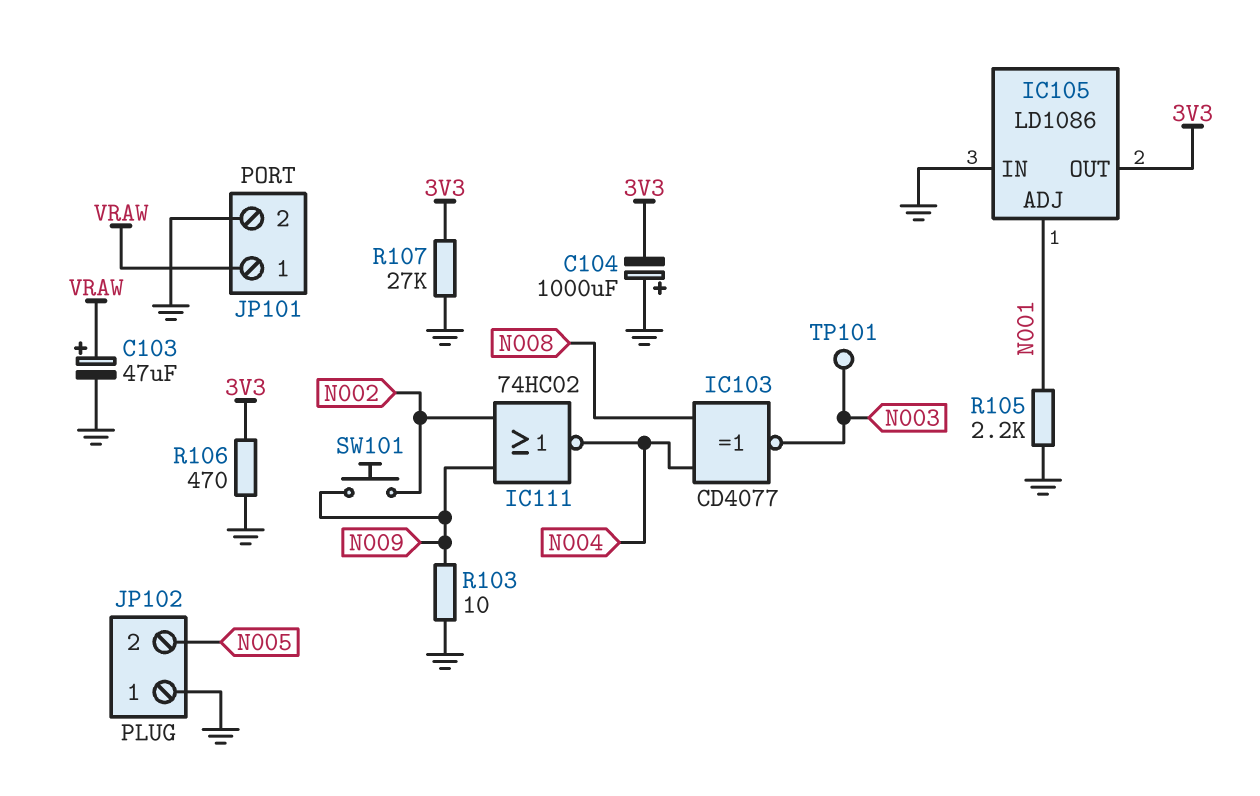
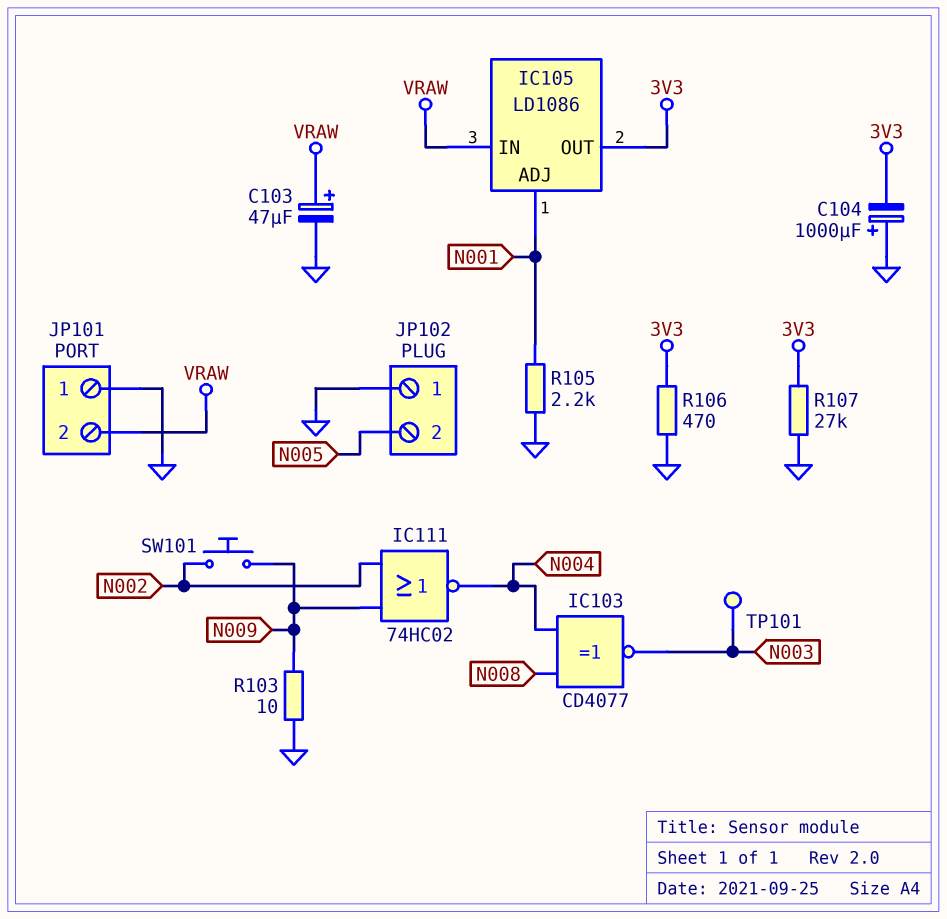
IC105 pin IN: GND -> VRAW
JP101 pin 1: VRAW -> GND
JP101 pin 2: GND -> VRAW

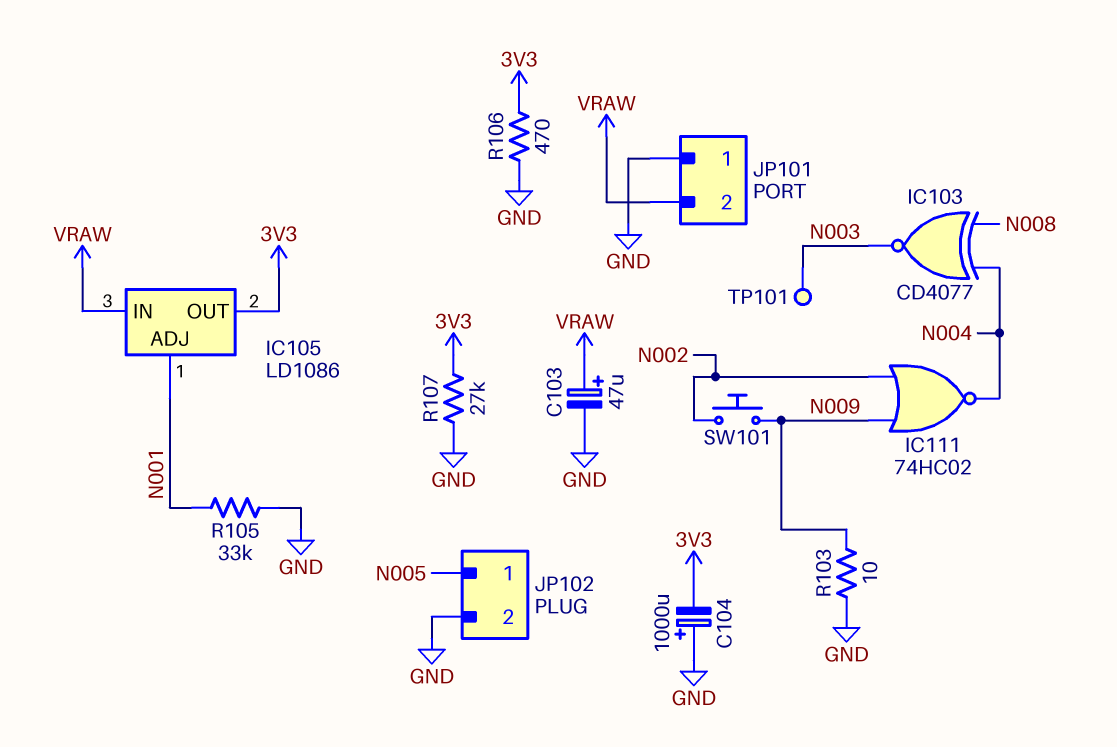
JP102 pin 1: GND -> N005
JP102 pin 2: N005 -> GND
R105: 2.2k (GND, N001) -> 33k (GND, N001)

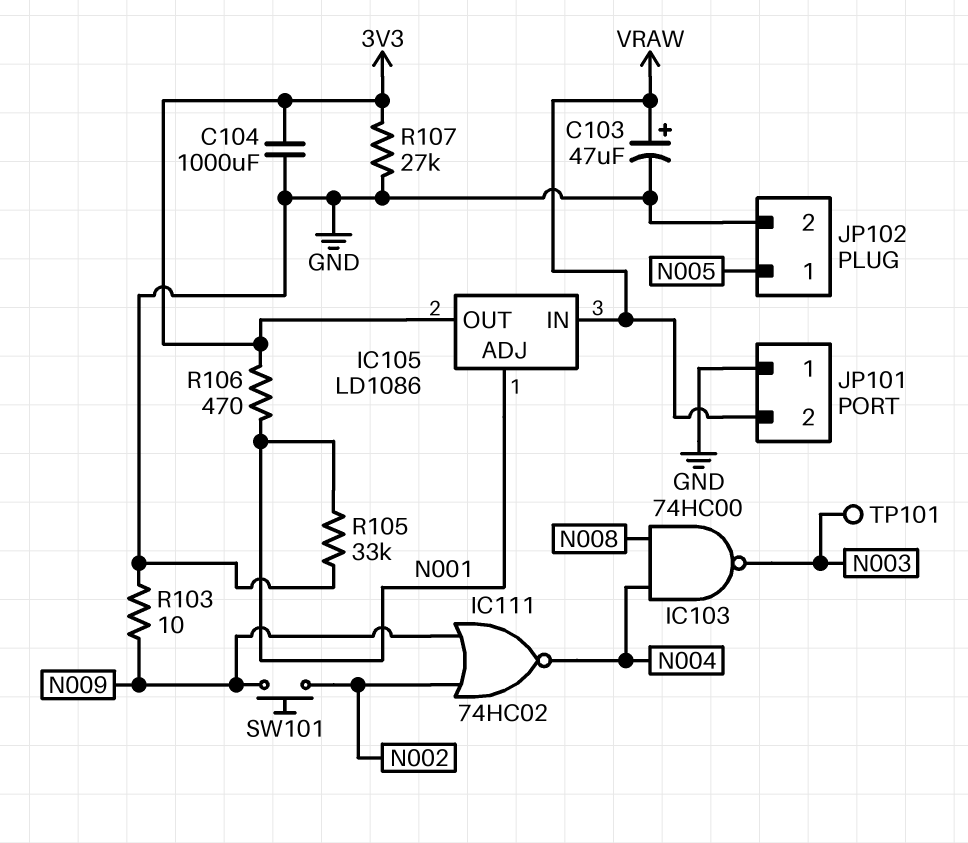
C104: 1000uF (plus GND, minus 3V3) -> 1000uF (3V3, GND)
IC103: XNOR CD4077 (in N004, in N008, out N003) -> NAND 74HC00 (in N004, in N008, out N003)
R106: 470 (3V3, GND) -> 470 (3V3, N001)

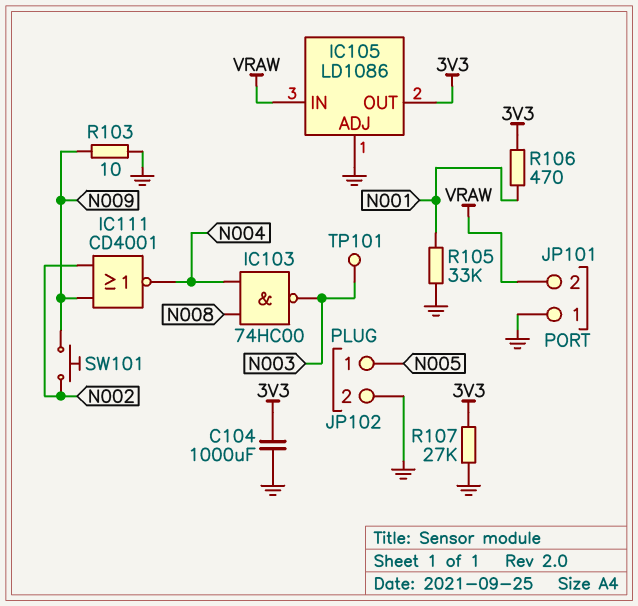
C103: 47uF (plus VRAW, minus GND) -> none
IC105 pin ADJ: N001 -> GND
IC111: NOR 74HC02 (in N002, in N009, out N004) -> NOR CD4001 (in N002, in N009, out N004)

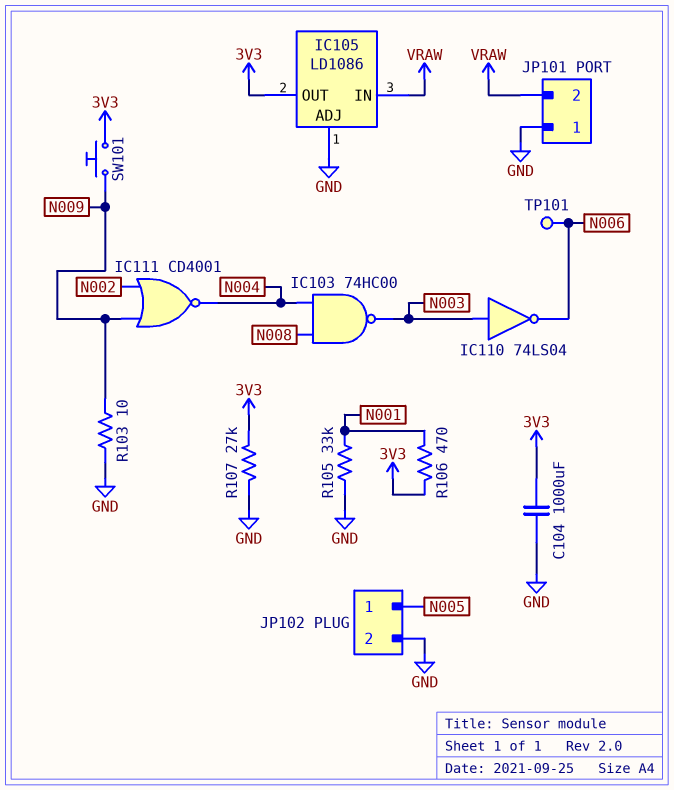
IC110: none -> NOT 74LS04 (in N003, out N006)
SW101: button (N002, N009) -> button (3V3, N009)
TP101: test point (N003) -> test point (N006)

